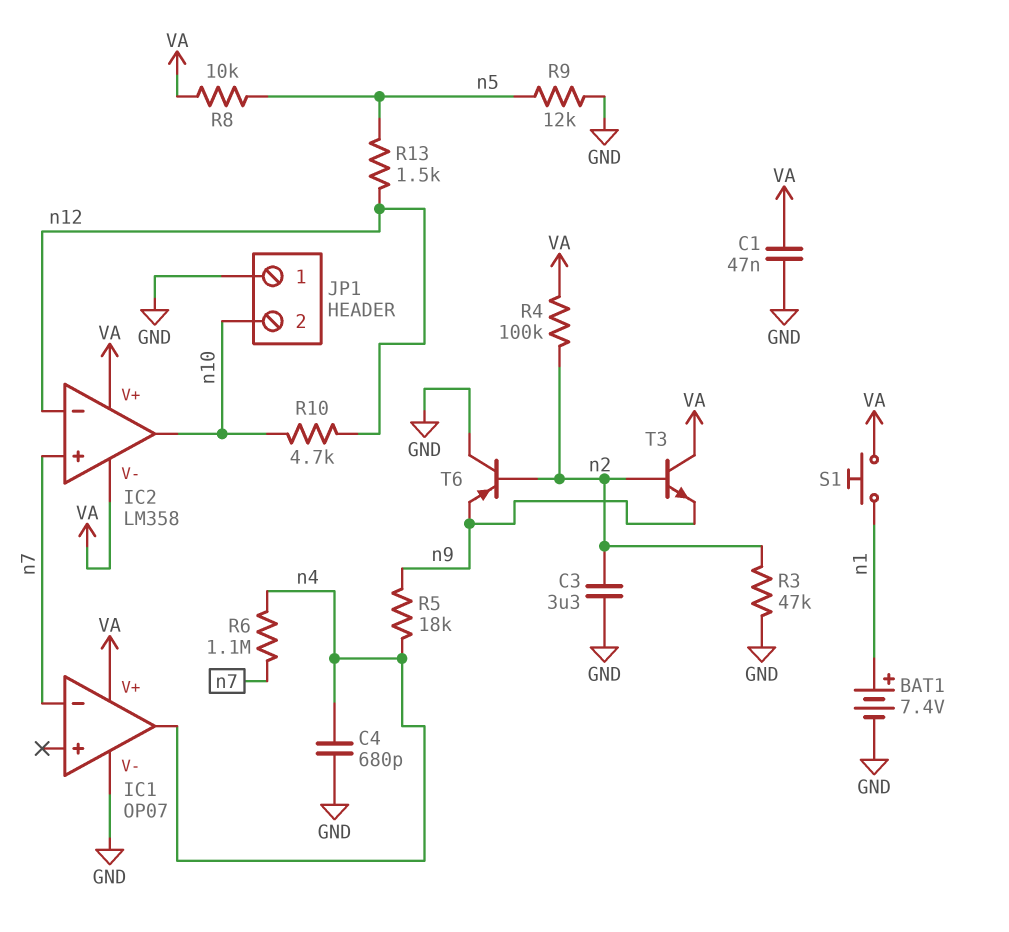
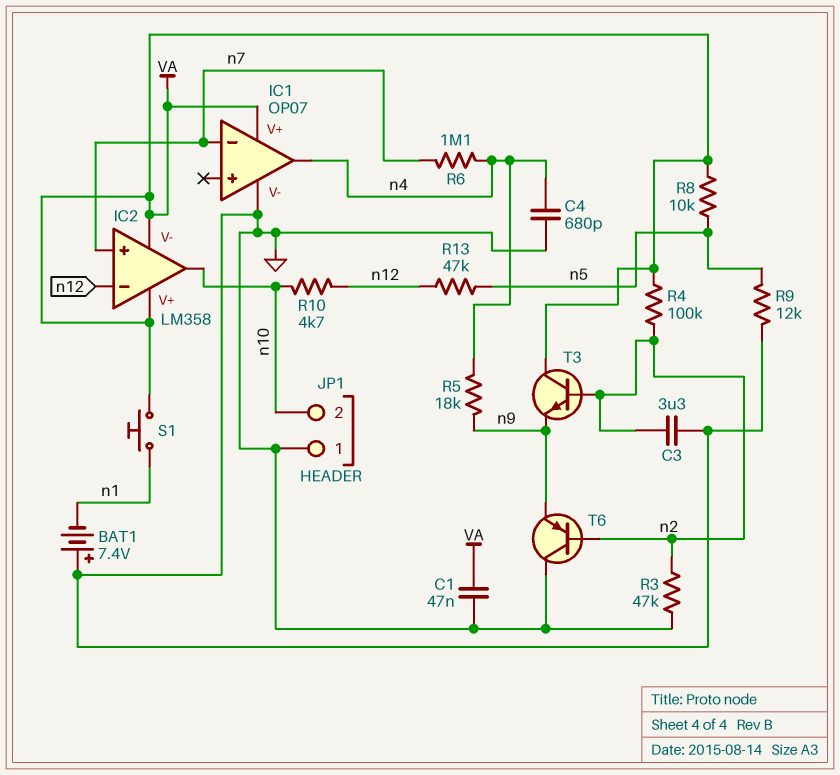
BAT1: 7.4V (plus n1, minus GND) -> 7.4V (plus GND, minus n1)
R13: 1.5k (n5, n12) -> 47k (n5, n12)

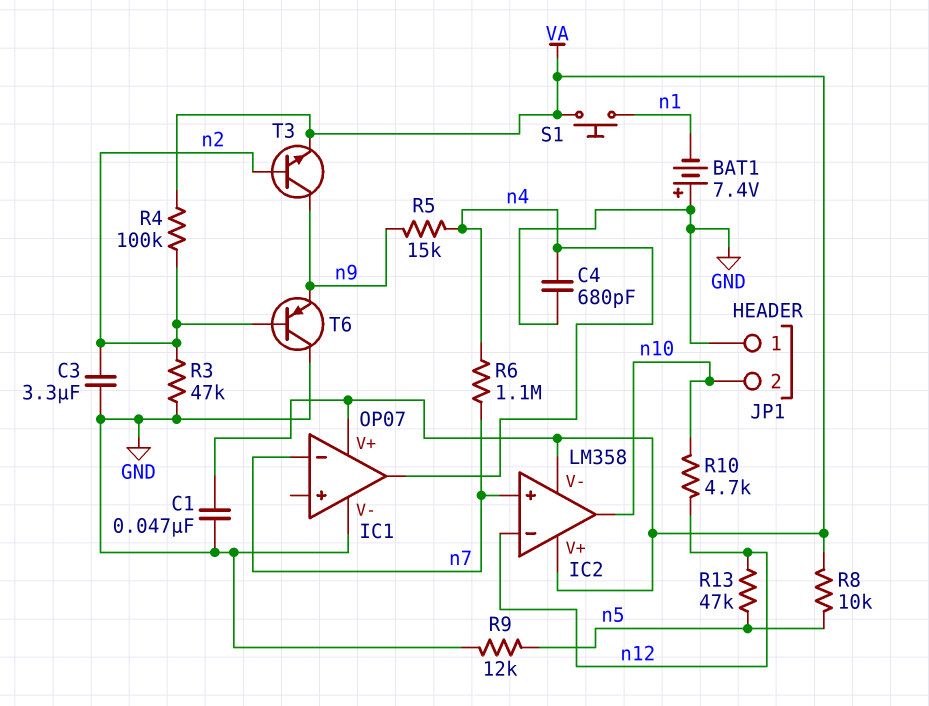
R5: 18k (n4, n9) -> 15k (n4, n9)
T3: NPN (B n2, C VA, E n9) -> NPN (B n2, C n9, E VA)

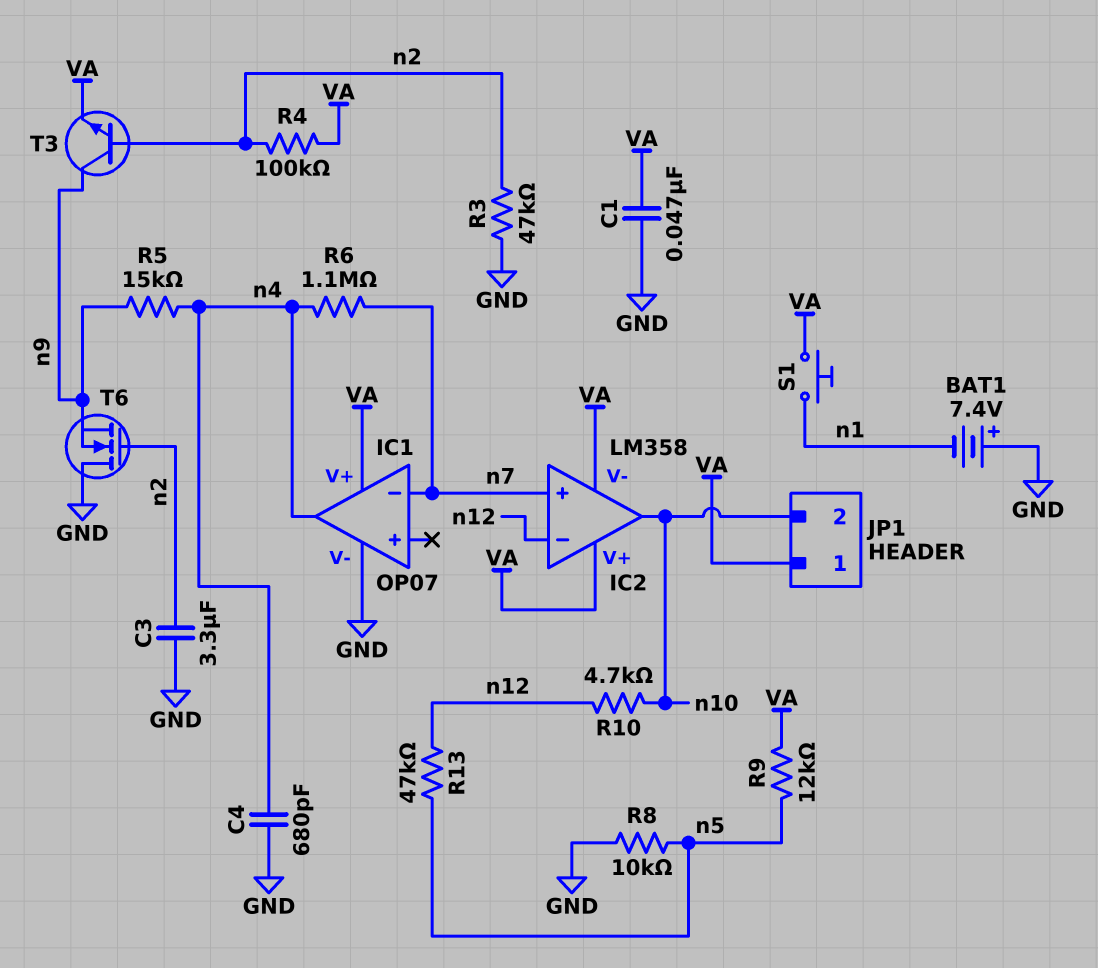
JP1 pin 1: GND -> VA
R8: 10k (VA, n5) -> 10k (GND, n5)
R9: 12k (GND, n5) -> 12k (VA, n5)
T6: PNP (B n2, C GND, E n9) -> NMOS (G n2, D GND, S n9)

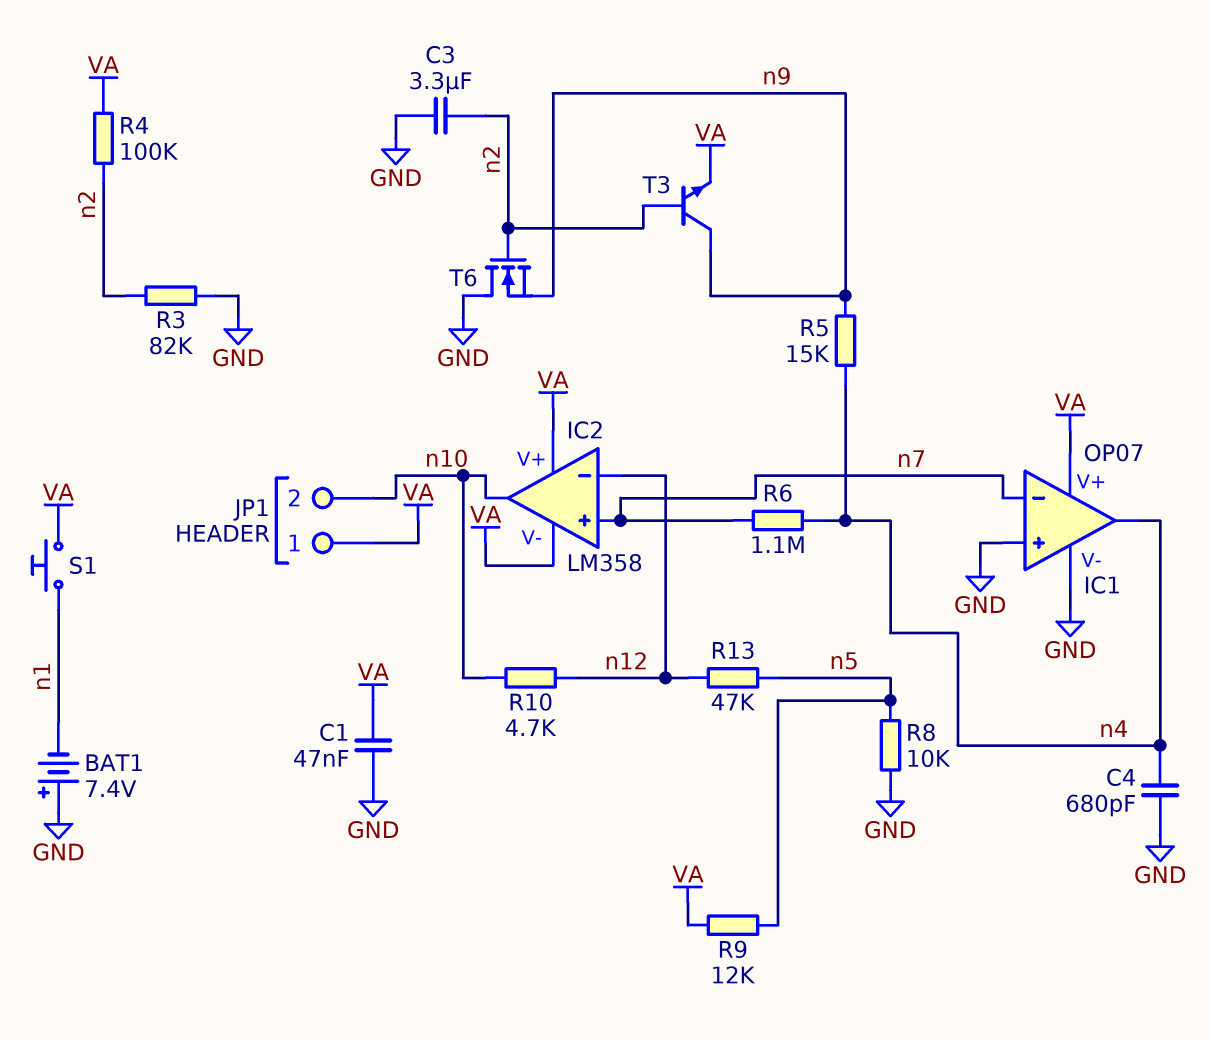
IC1 pin in+: none -> GND
R3: 47k (GND, n2) -> 82k (GND, n2)

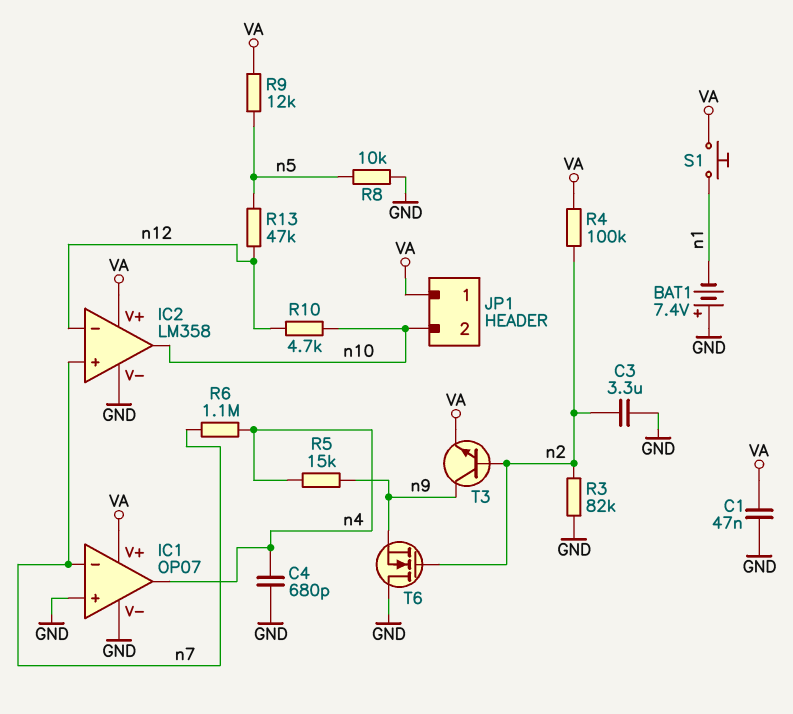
IC2 pin V-: VA -> GND

